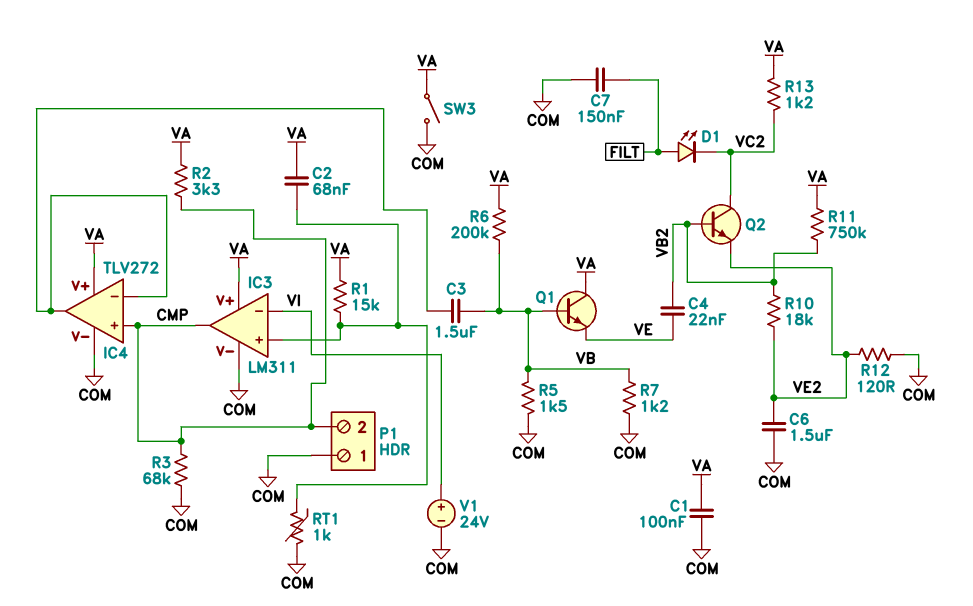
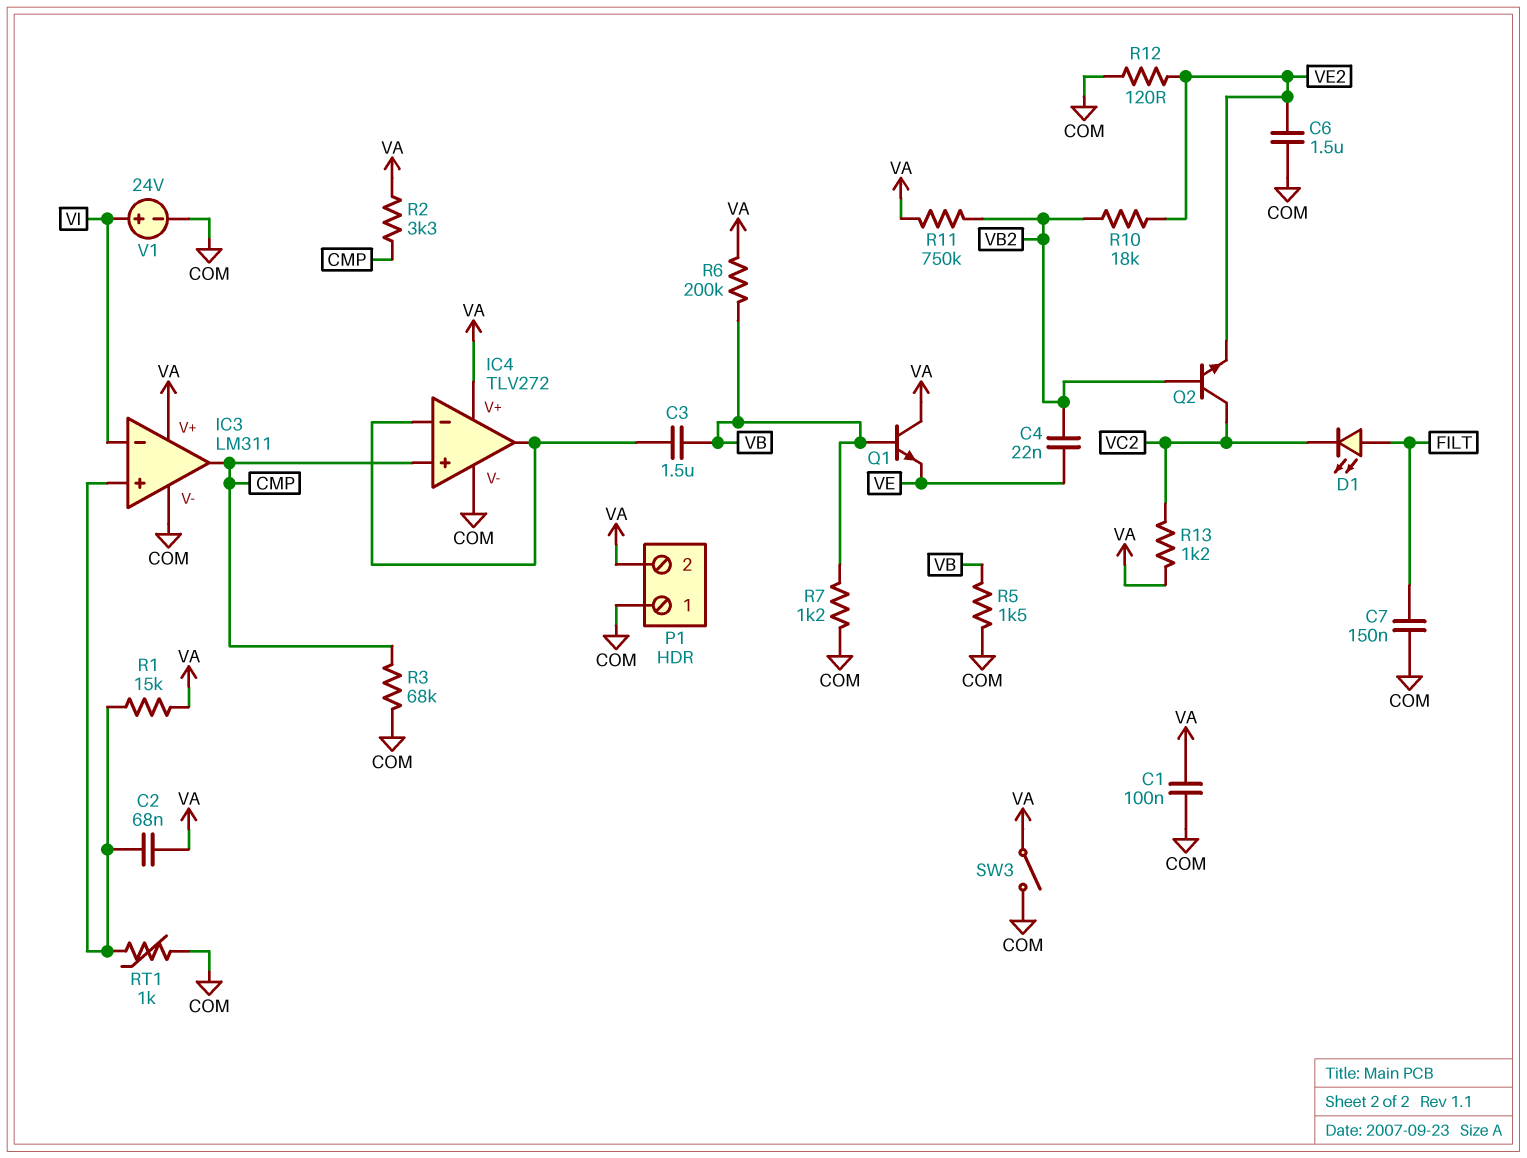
P1 pin 2: CMP -> VA

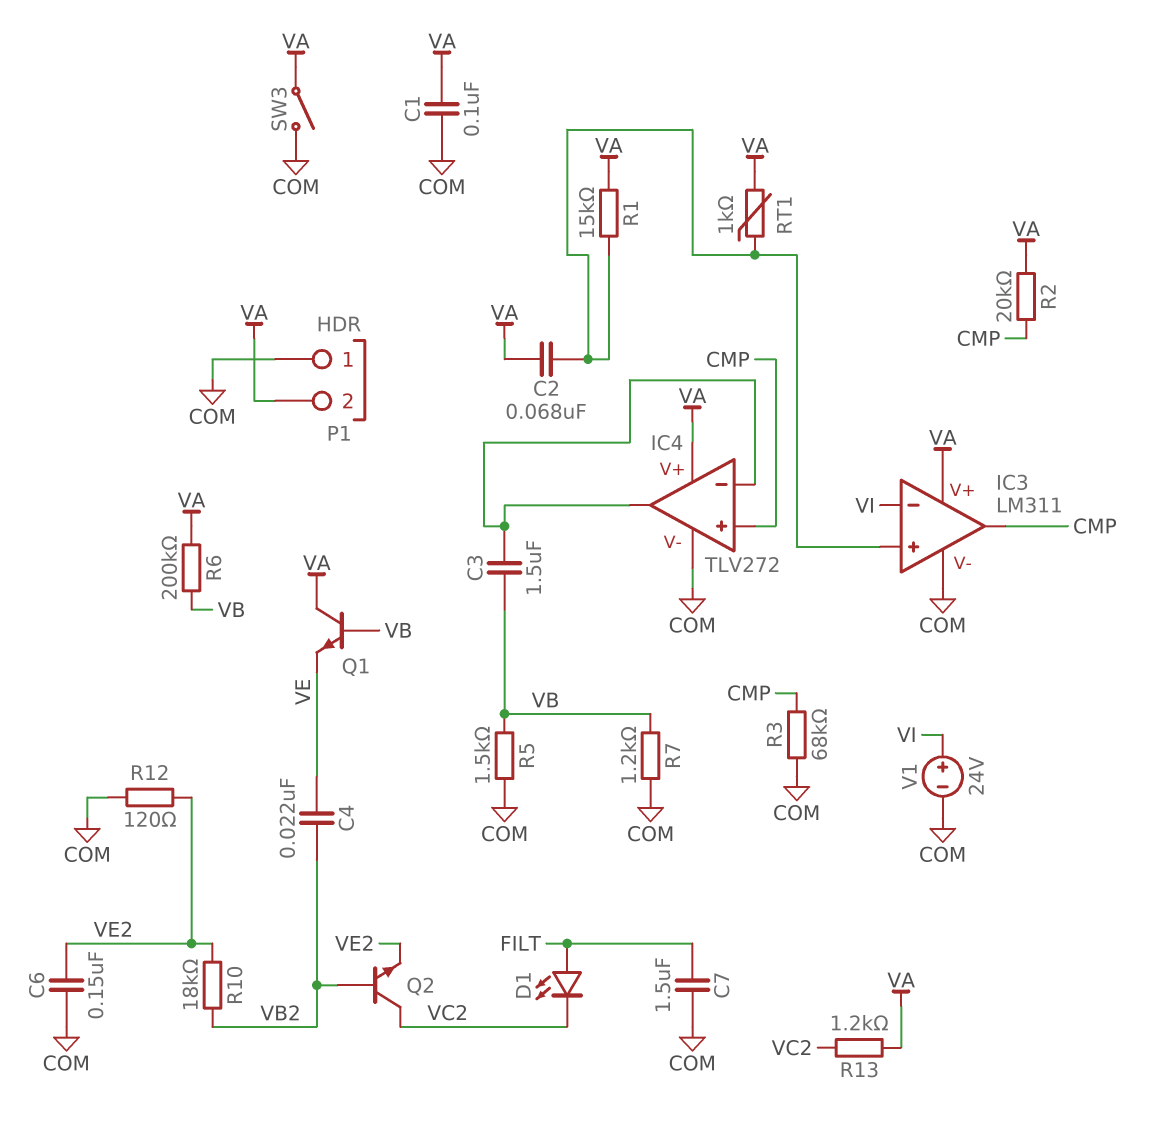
C6: 1.5uF (COM, VE2) -> 150nF (COM, VE2)
C7: 150nF (COM, FILT) -> 1.5uF (COM, FILT)
R2: 3.3k (CMP, VA) -> 20k (CMP, VA)
R11: 750k (VA, VB2) -> none
RT1: 1k (COM, IC3/in+) -> 1k (IC3/in+, VA)

